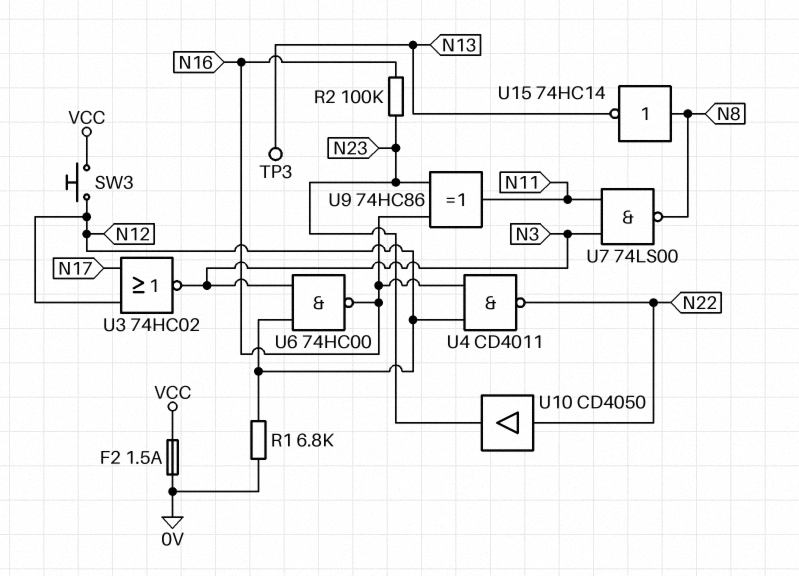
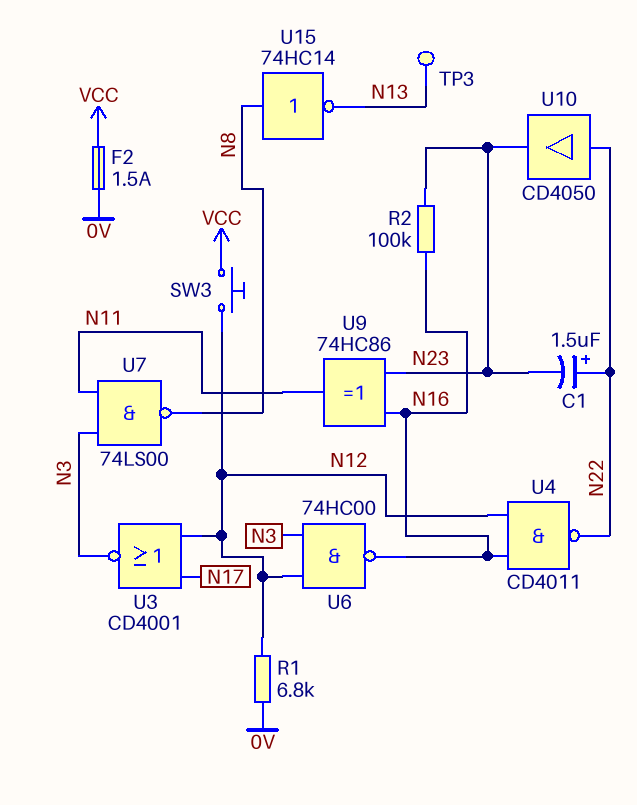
C1: none -> 1.5uF (plus N22, minus N23)
U3: NOR 74HC02 (in N12, in N17, out N3) -> NOR CD4001 (in N12, in N17, out N3)

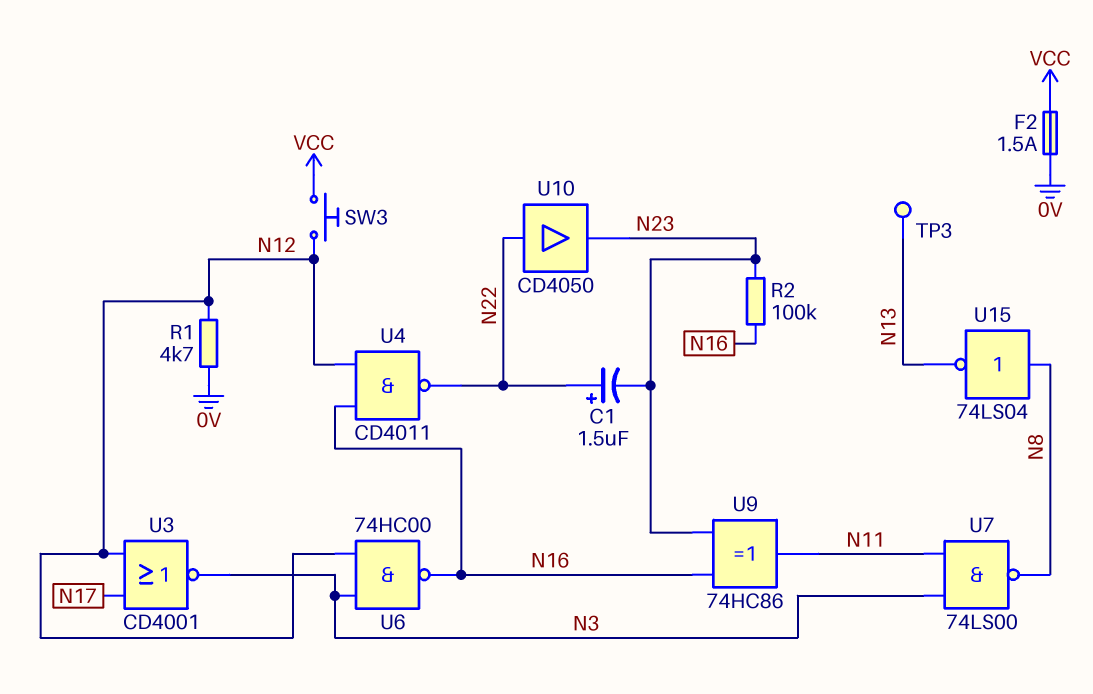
R1: 6.8k (0V, N12) -> 4.7k (0V, N12)
U15: NOT 74HC14 (in N8, out N13) -> NOT 74LS04 (in N8, out N13)

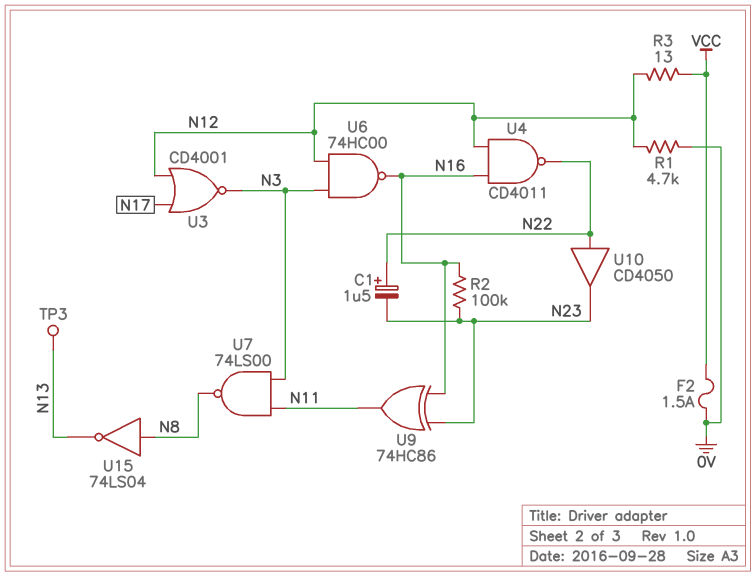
R3: none -> 13 (N12, VCC)
SW3: button (N12, VCC) -> none

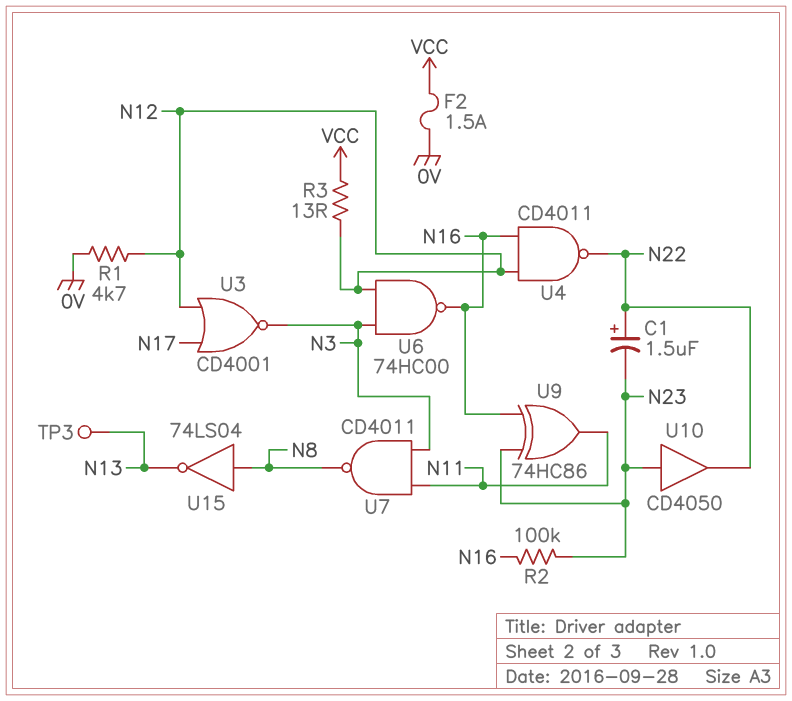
U7: NAND 74LS00 (in N3, in N11, out N8) -> NAND CD4011 (in N3, in N11, out N8)
U10: buffer CD4050 (in N22, out N23) -> buffer CD4050 (in N23, out N22)

